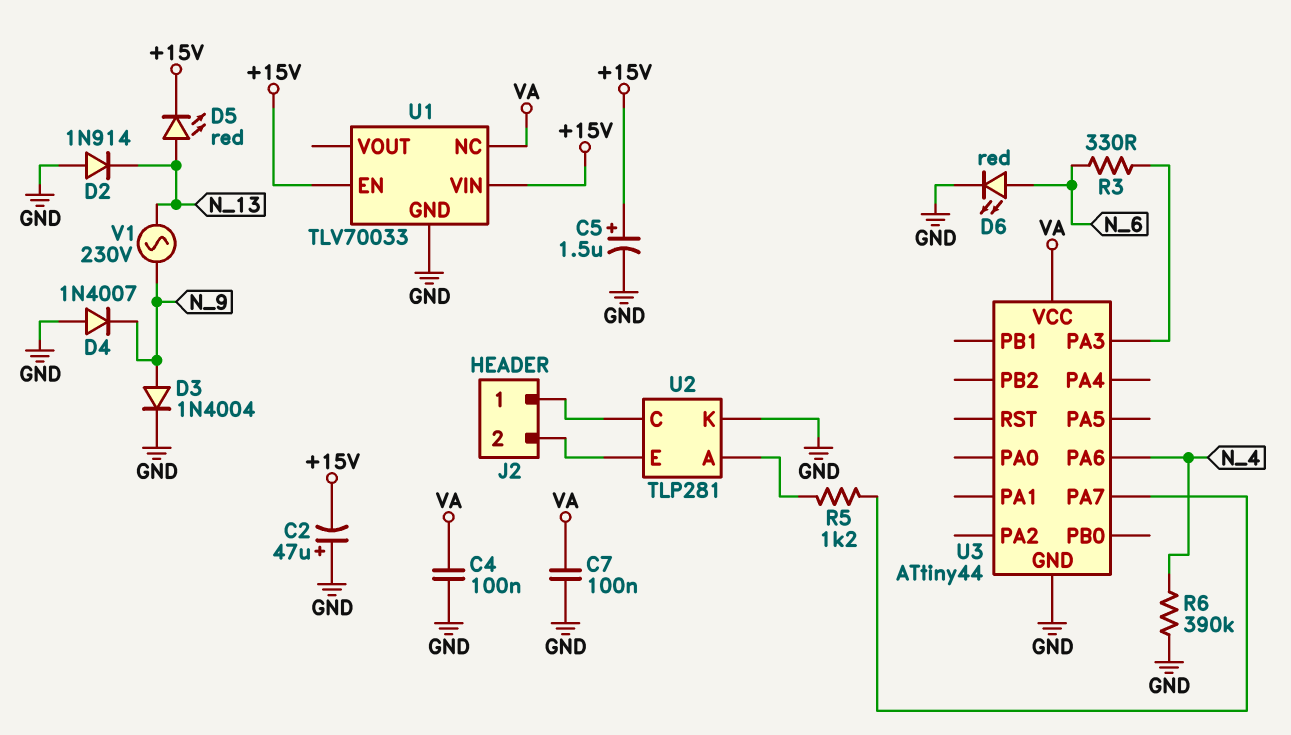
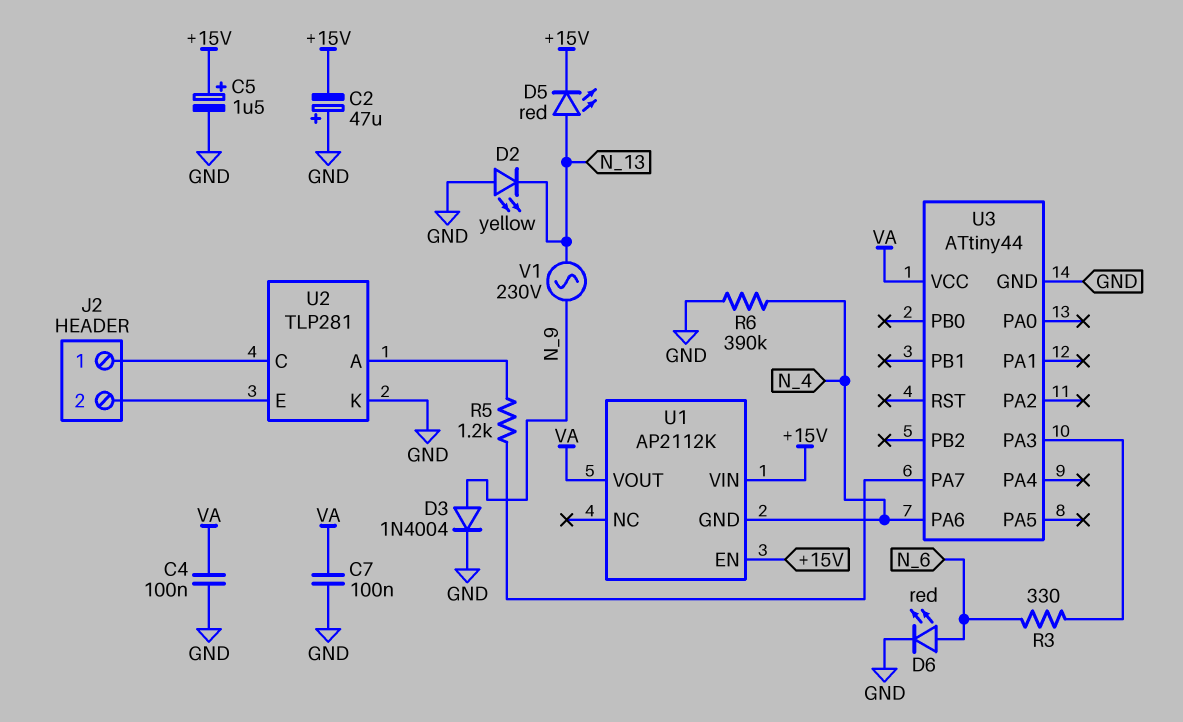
D2: diode 1N914 (A GND, K N_13) -> LED yellow (A GND, K N_13)
D4: diode 1N4007 (A GND, K N_9) -> none
U1: TLV70033 -> AP2112K
U1 pin GND: GND -> N_4
U1 pin NC: VA -> none
U1 pin VOUT: none -> VA

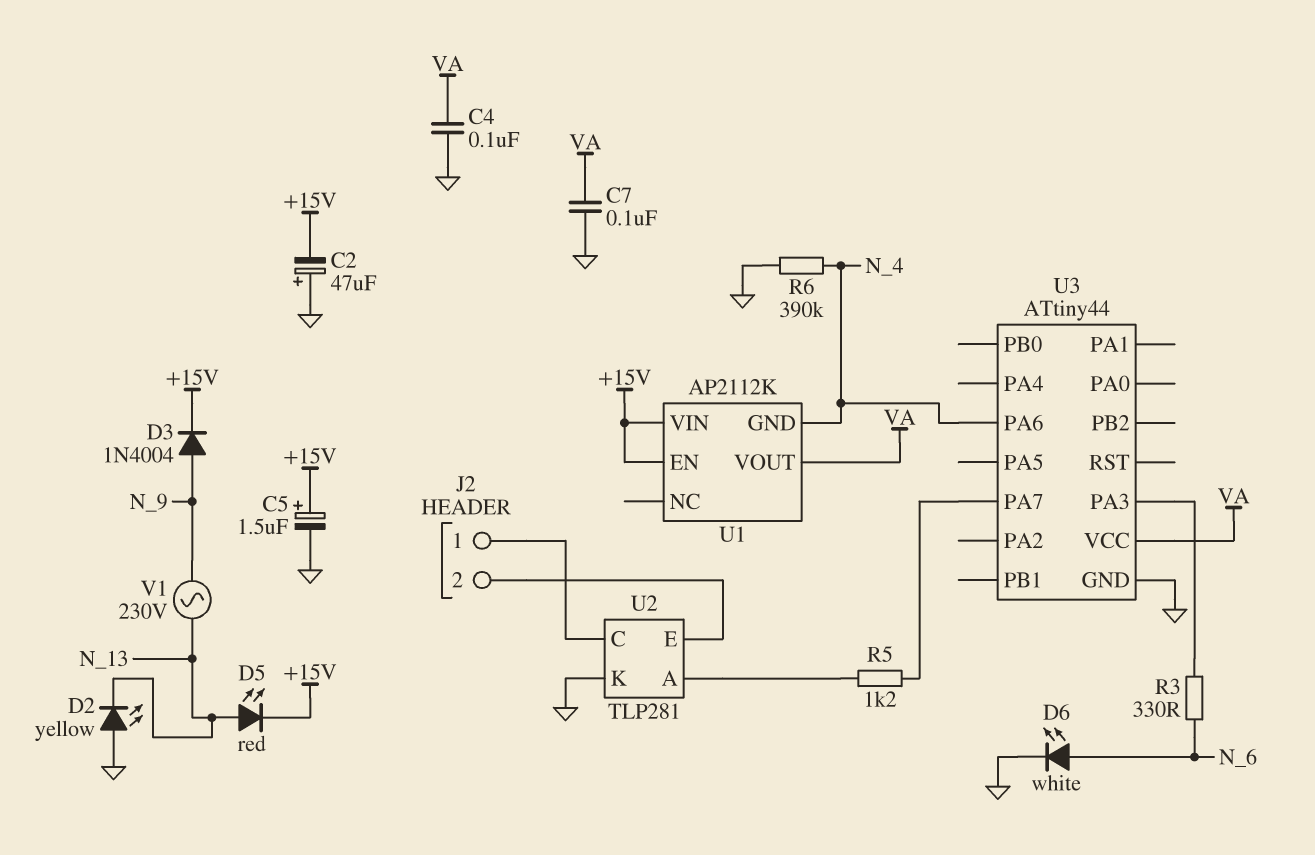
D3: diode 1N4004 (A N_9, K GND) -> diode 1N4004 (A N_9, K +15V)
D6: LED red (A N_6, K GND) -> LED white (A N_6, K GND)

